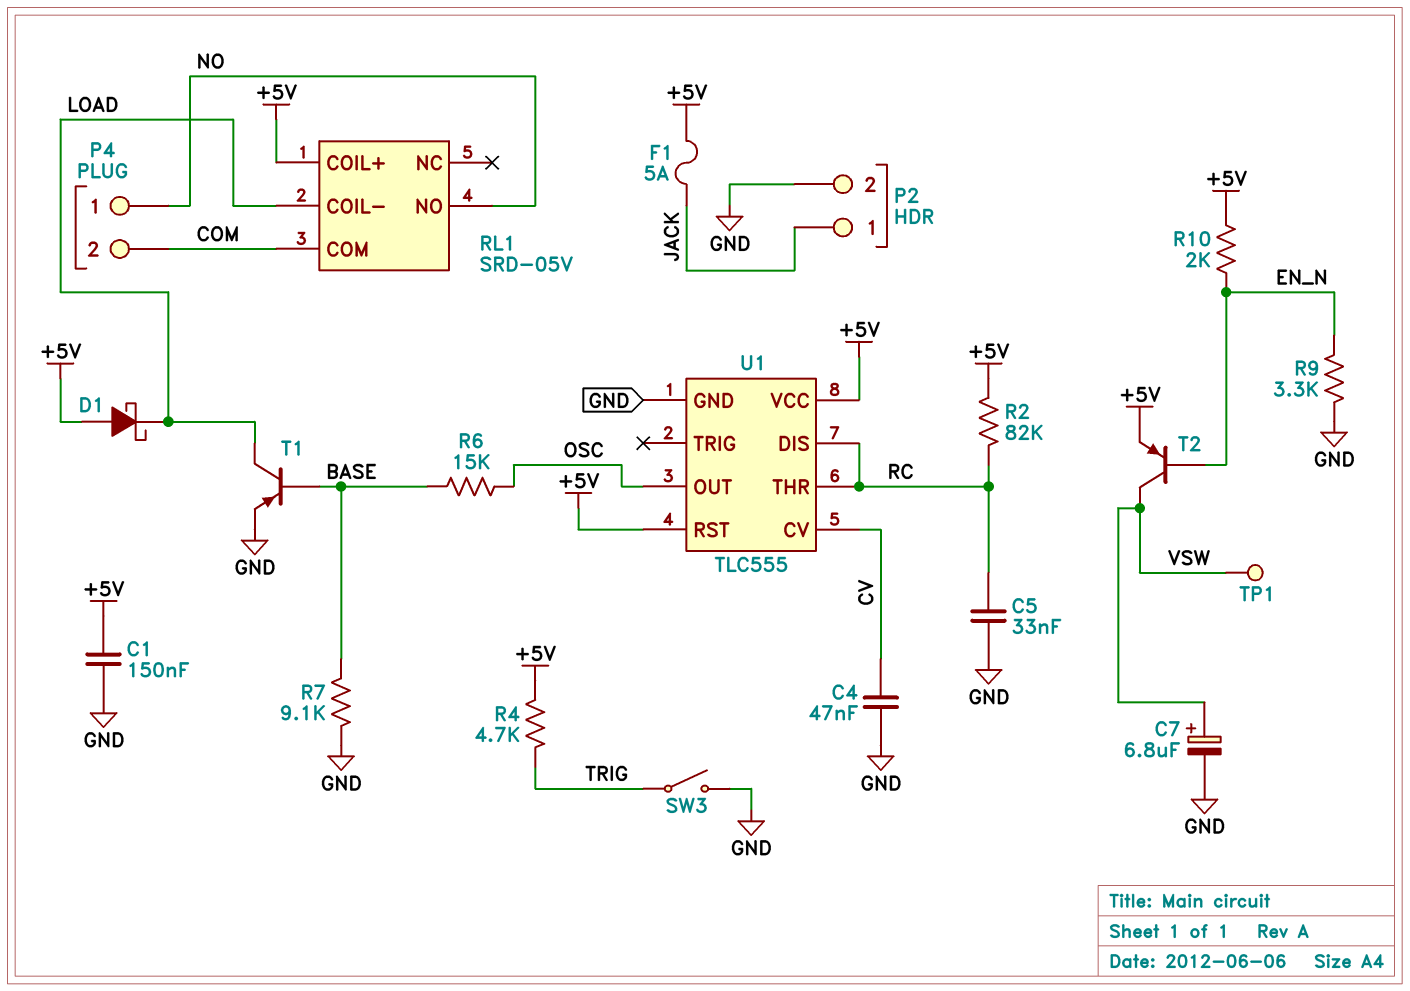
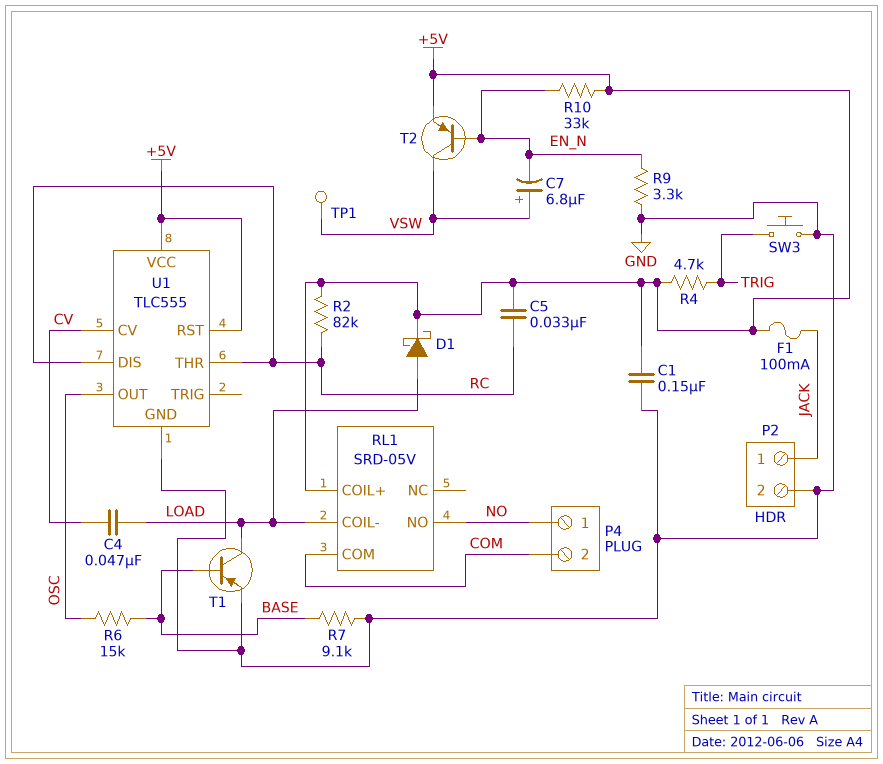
C4: 47nF (CV, GND) -> 47nF (CV, LOAD)
C5: 33nF (GND, RC) -> 33nF (+5V, RC)
C7: 6.8uF (plus VSW, minus GND) -> 6.8uF (plus VSW, minus EN_N)
D1: schottky (A +5V, K LOAD) -> schottky (A LOAD, K +5V)
F1: 5A (+5V, JACK) -> 100mA (+5V, JACK)
R10: 2k (+5V, EN_N) -> 33k (+5V, EN_N)
SW3: switch (GND, TRIG) -> button (GND, TRIG)

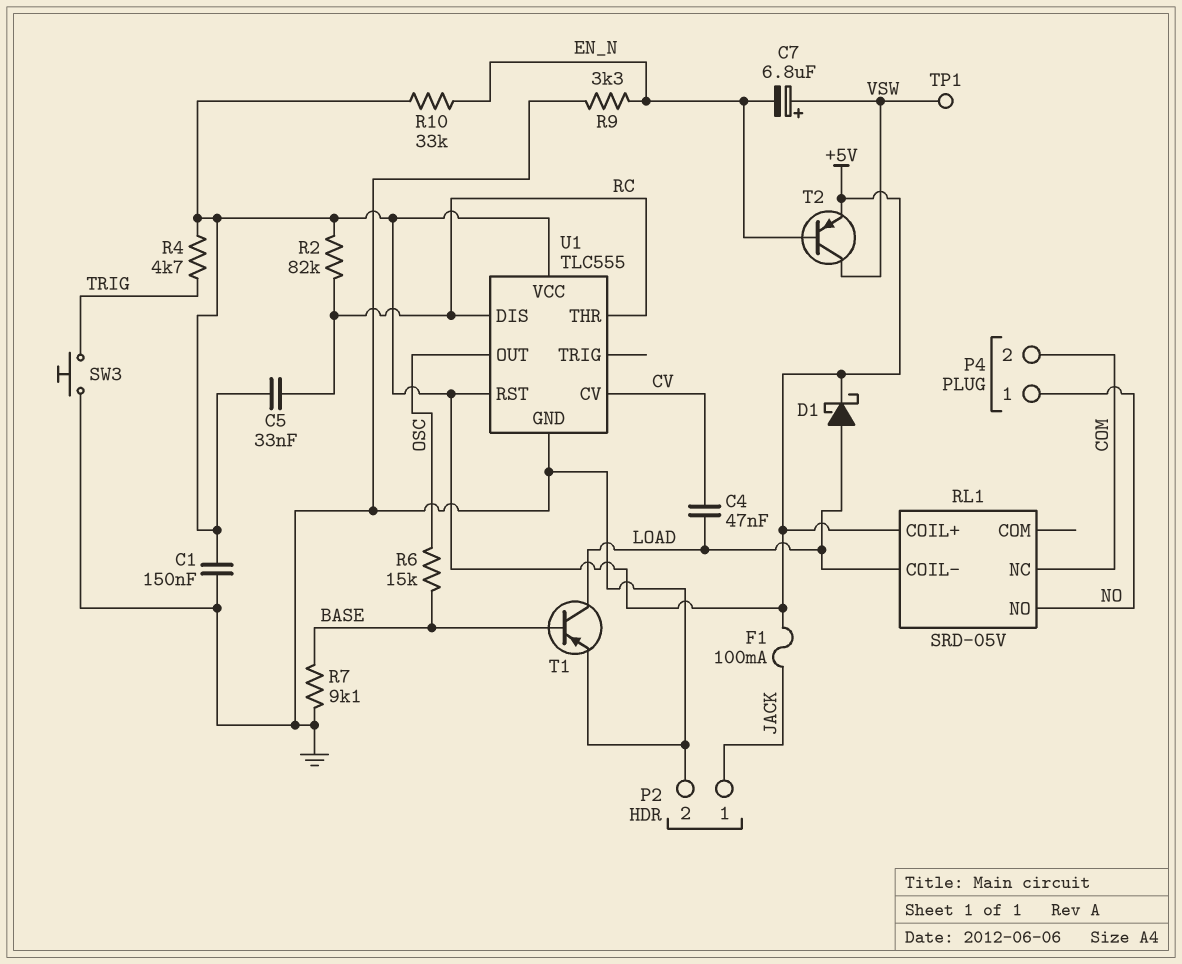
RL1 pin COM: COM -> none
RL1 pin NC: none -> COM

